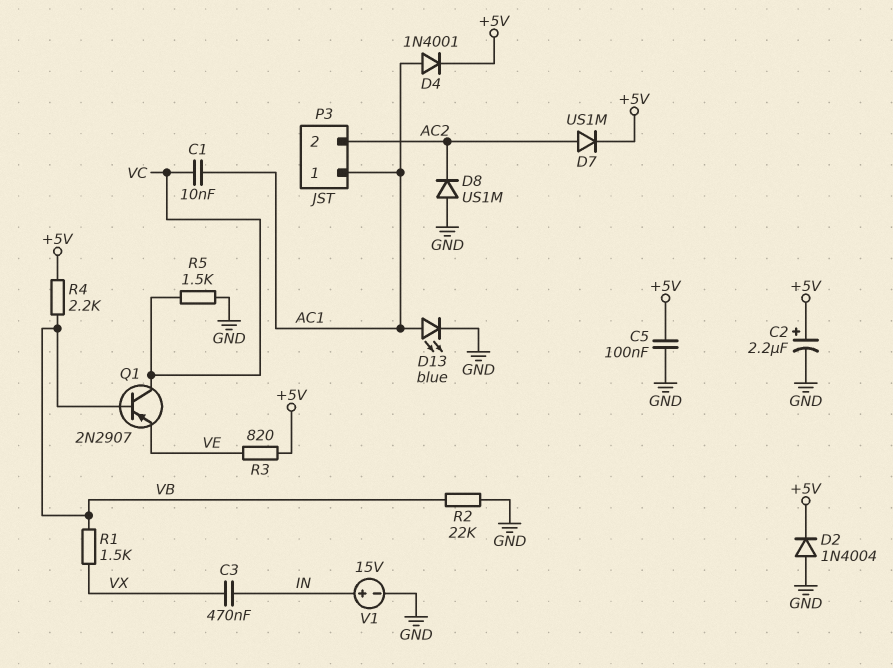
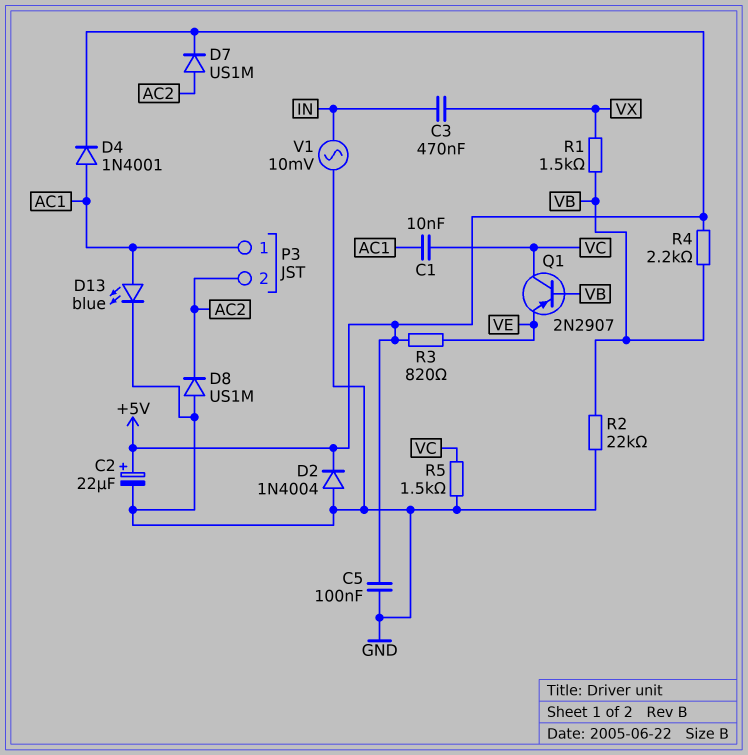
C2: 2.2uF (plus +5V, minus GND) -> 22uF (plus +5V, minus GND)
V1: 15V (plus IN, minus GND) -> AC 10mV (GND, IN)

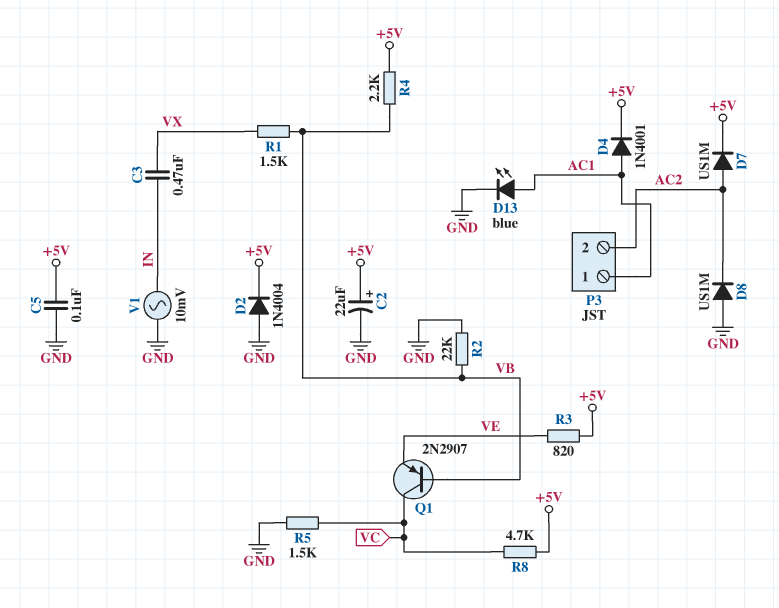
C1: 10nF (AC1, VC) -> none
R8: none -> 4.7k (+5V, VC)

